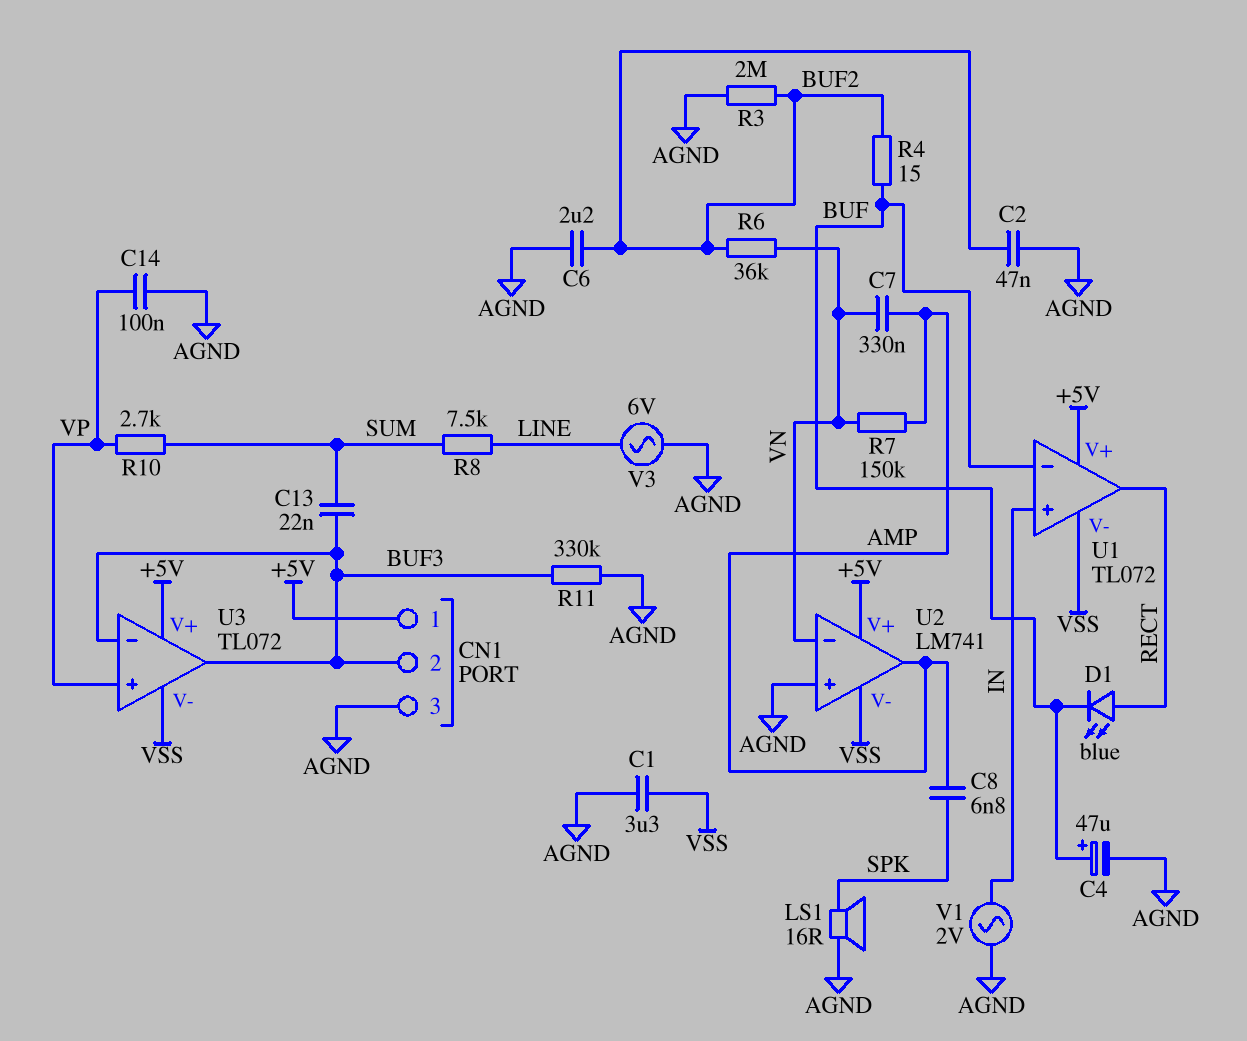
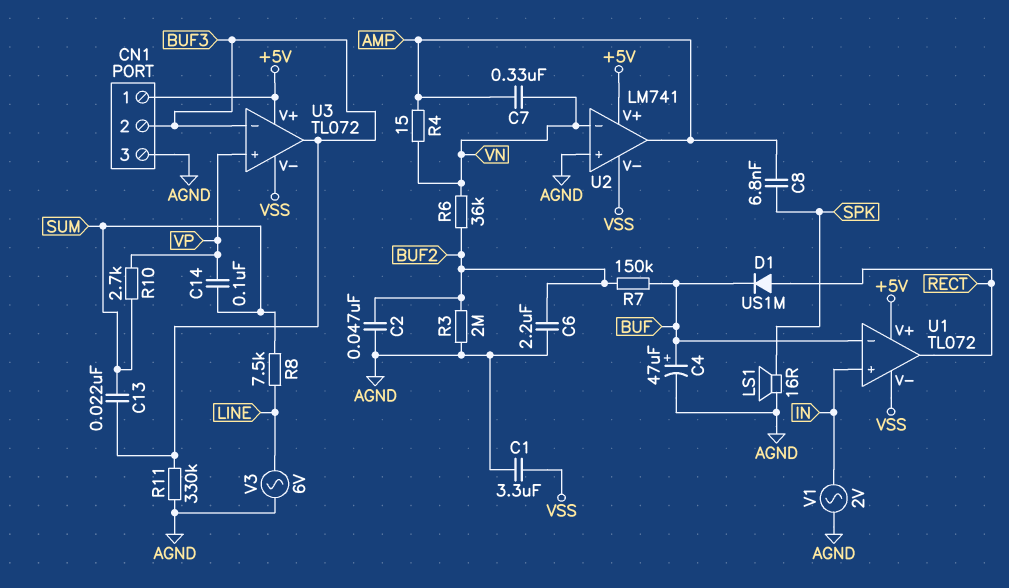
C14: 100nF (AGND, VP) -> 100nF (SUM, VP)
D1: LED blue (A RECT, K BUF) -> diode US1M (A RECT, K BUF)
R4: 15 (BUF, BUF2) -> 15 (AMP, VN)
R7: 150k (AMP, VN) -> 150k (BUF, BUF2)

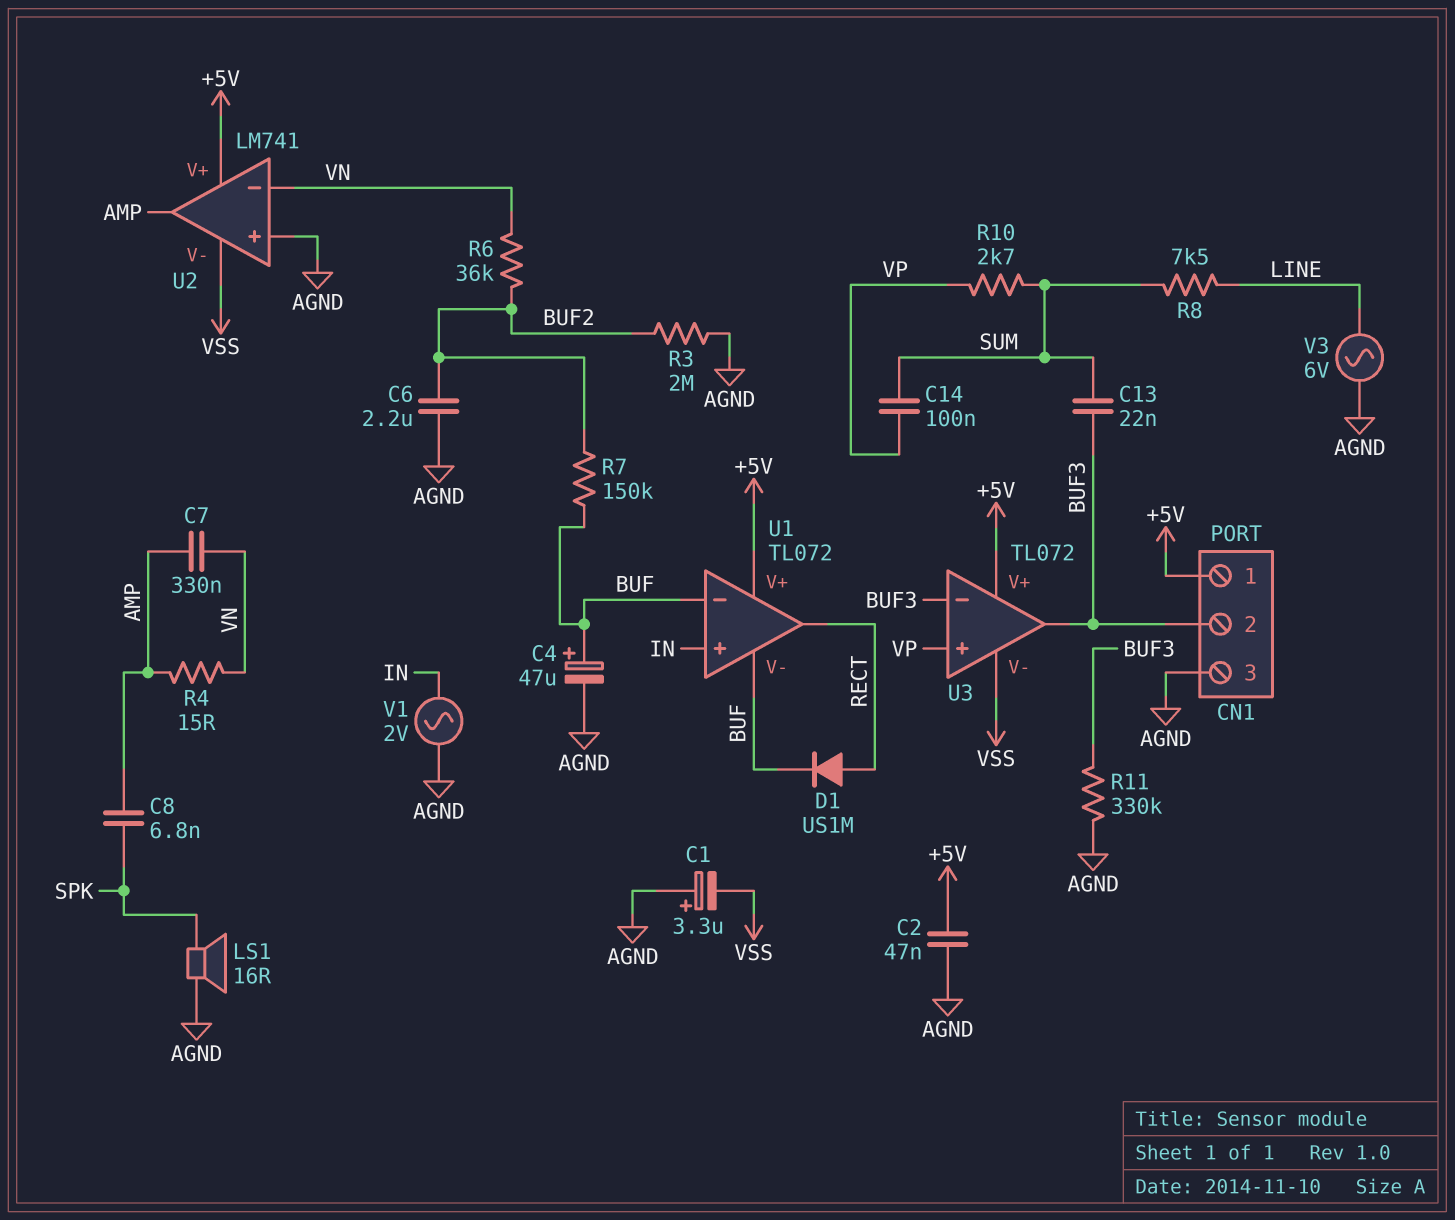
C1: 3.3uF (AGND, VSS) -> 3.3uF (plus AGND, minus VSS)
C2: 47nF (AGND, BUF2) -> 47nF (+5V, AGND)
U1 pin V-: VSS -> BUF

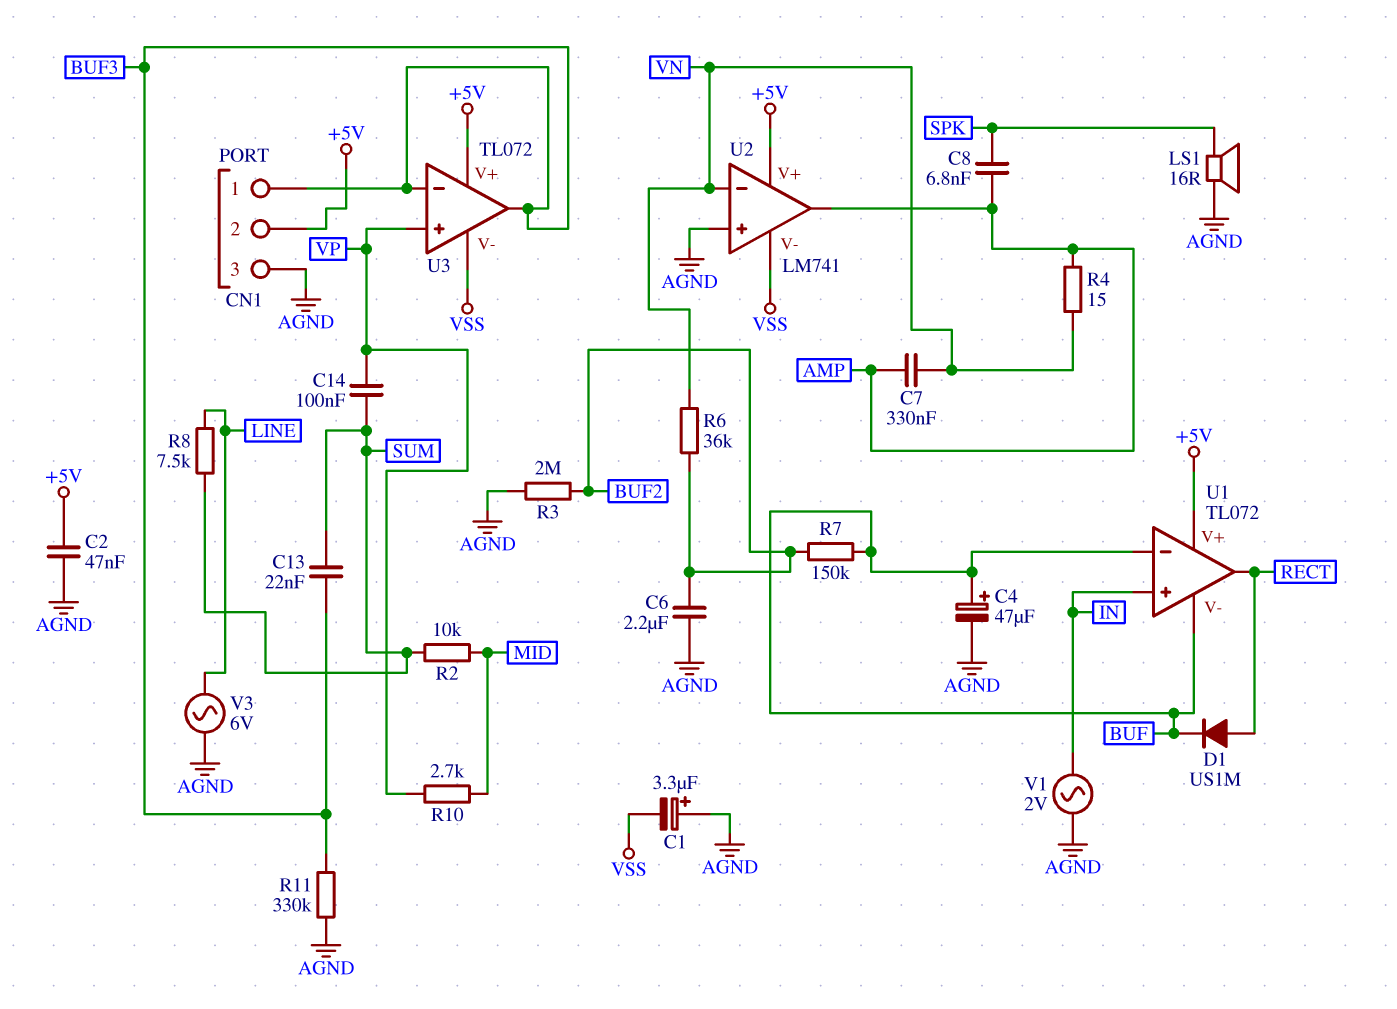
CN1 pin 1: +5V -> BUF3
CN1 pin 2: BUF3 -> +5V
R2: none -> 10k (MID, SUM)
R10: 2.7k (SUM, VP) -> 2.7k (MID, VP)

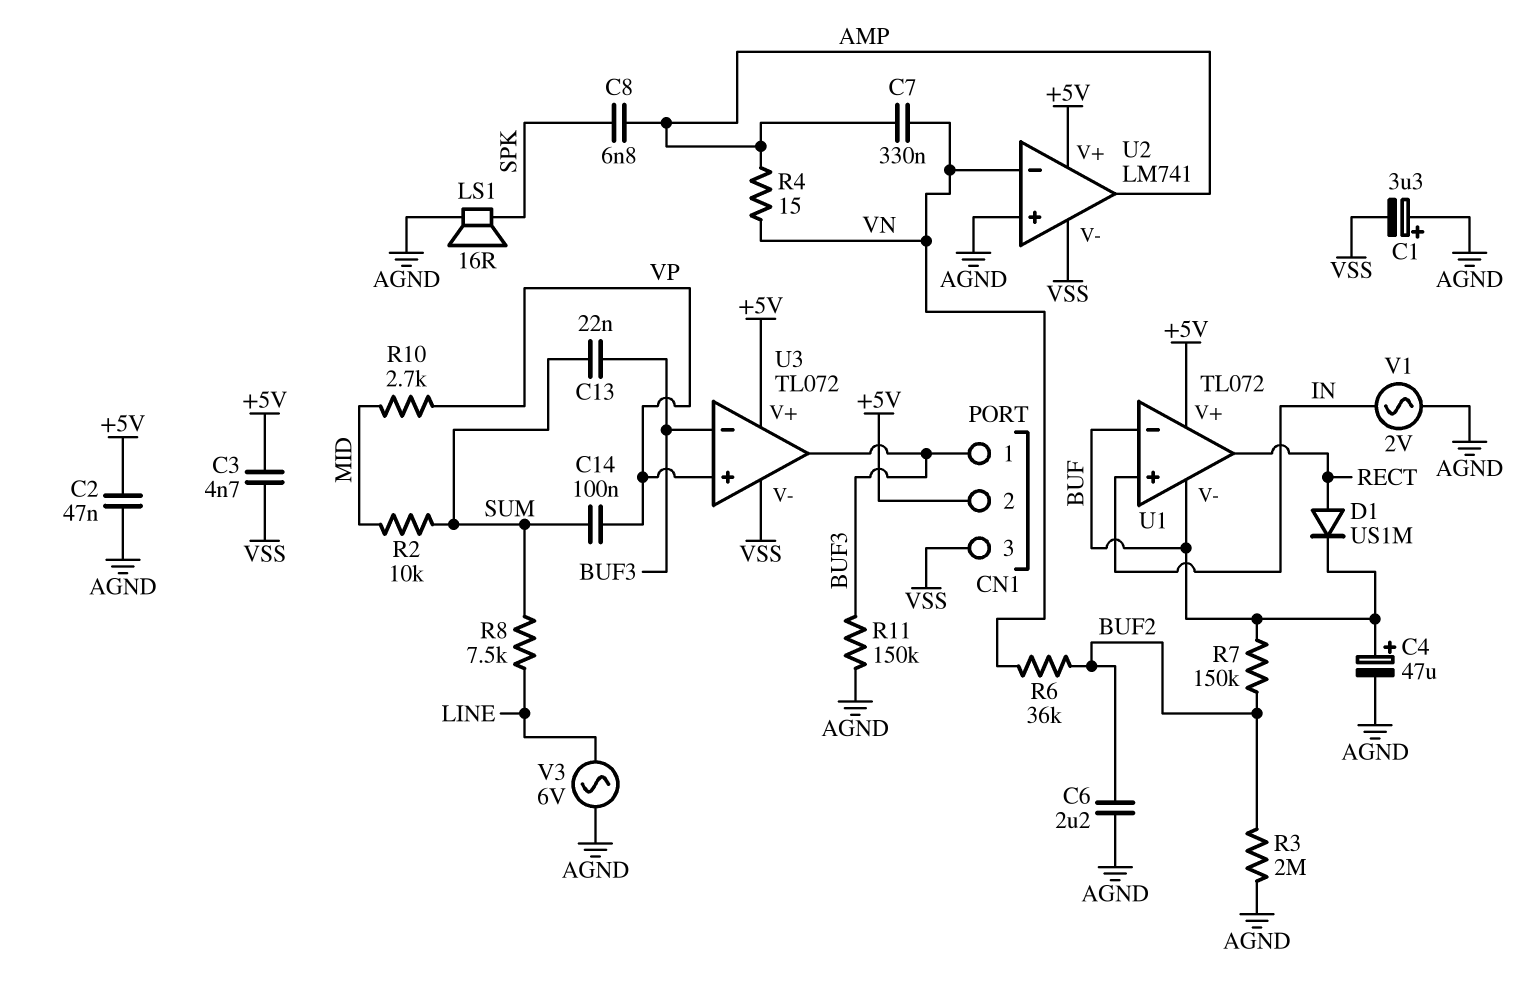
C3: none -> 4.7nF (+5V, VSS)
CN1 pin 3: AGND -> VSS
R11: 330k (AGND, BUF3) -> 150k (AGND, BUF3)

